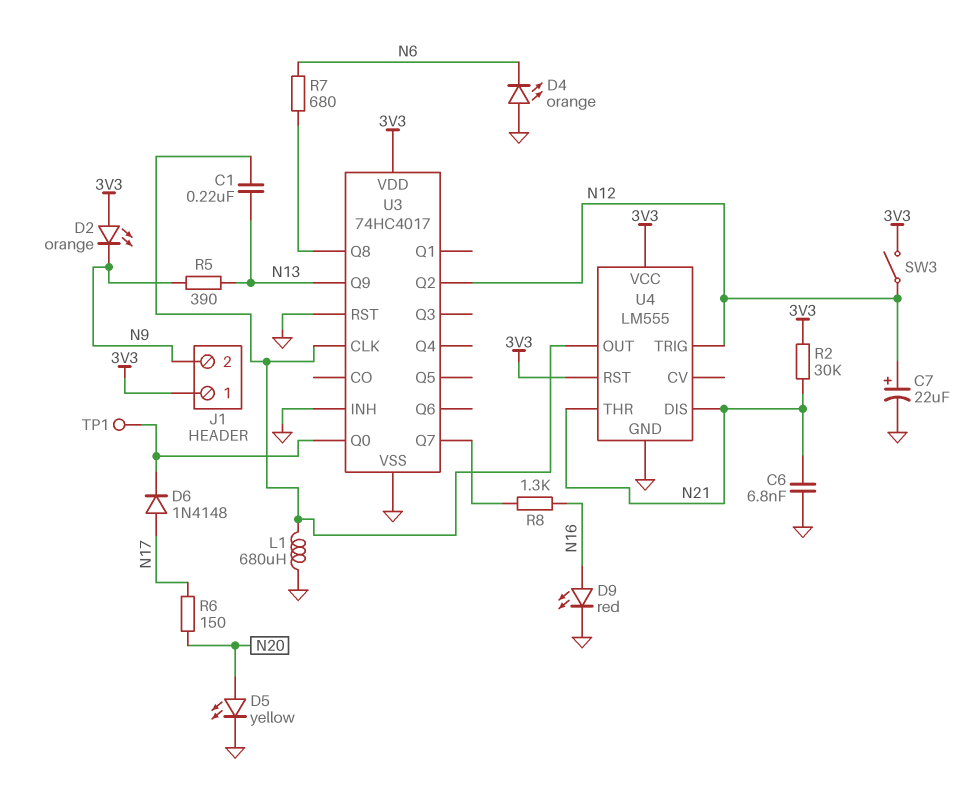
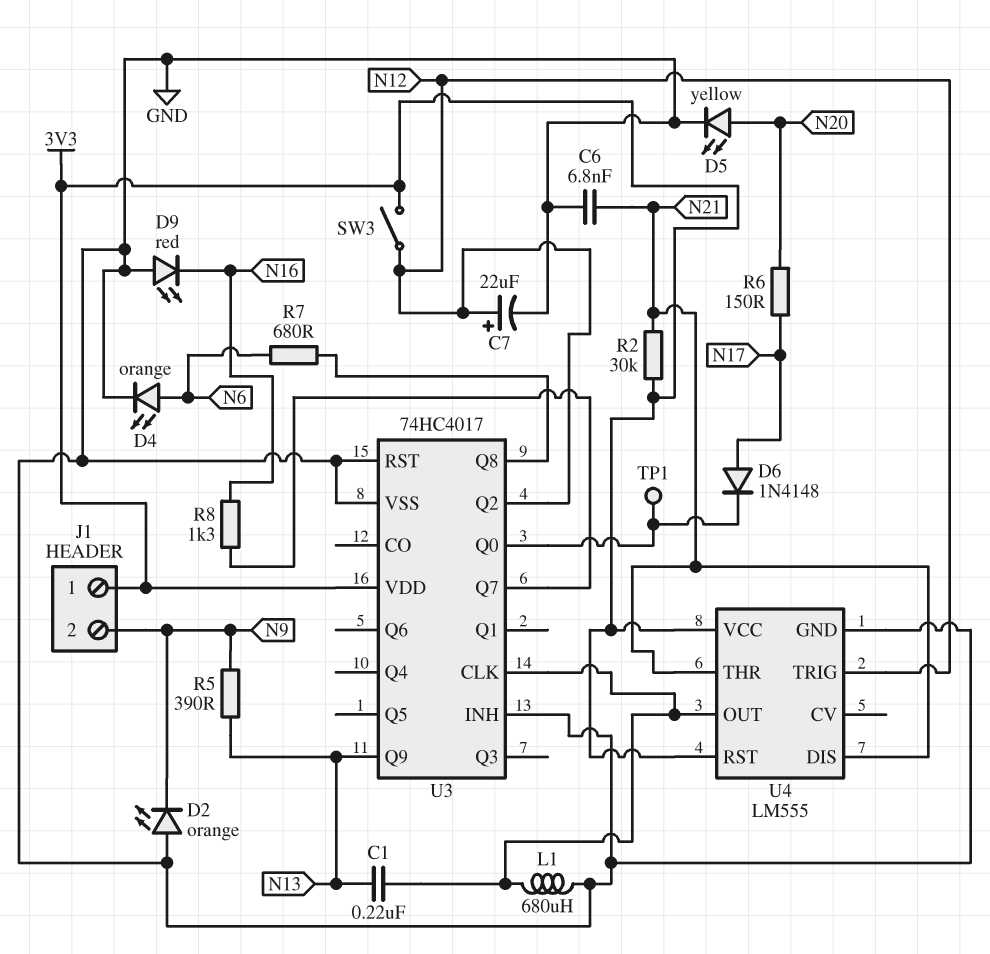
D2: LED orange (A 3V3, K N9) -> LED orange (A GND, K N9)
D4: LED orange (A GND, K N6) -> LED orange (A N6, K GND)
D9: LED red (A N16, K GND) -> LED red (A GND, K N16)

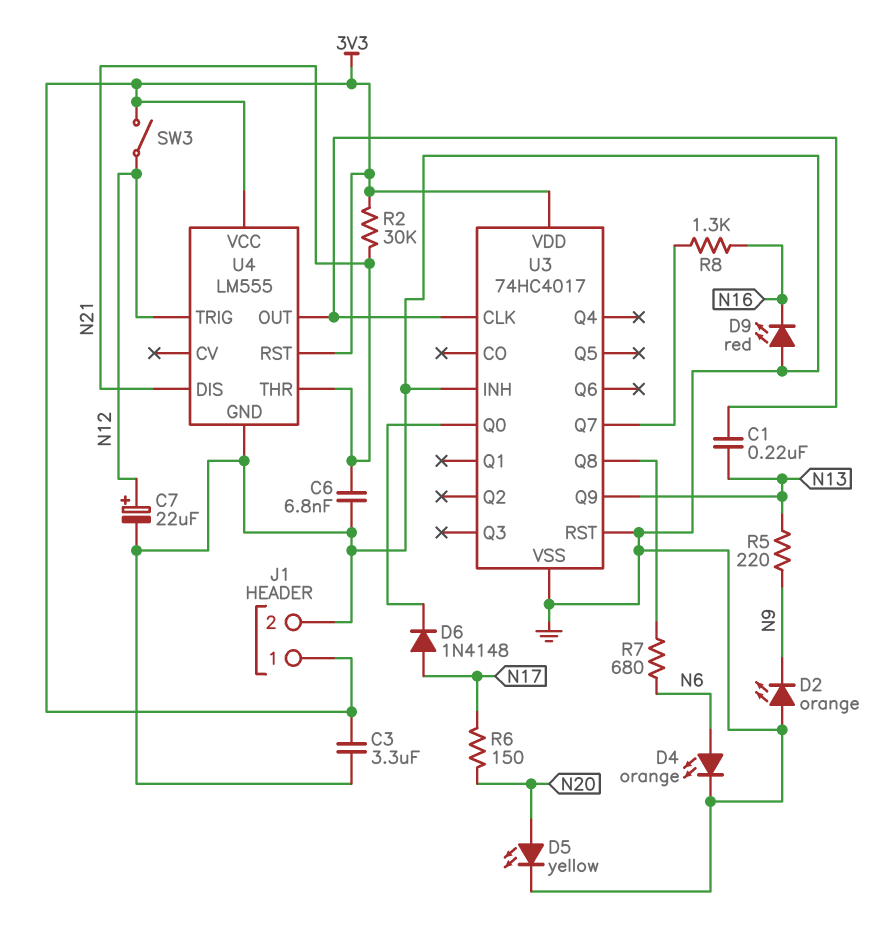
C3: none -> 3.3uF (3V3, GND)
J1 pin 2: N9 -> GND
L1: 680uH (GND, U3/CLK) -> none
R5: 390 (N9, N13) -> 220 (N9, N13)
TP1: test point (U3/Q0) -> none
U3 pin Q2: N12 -> none

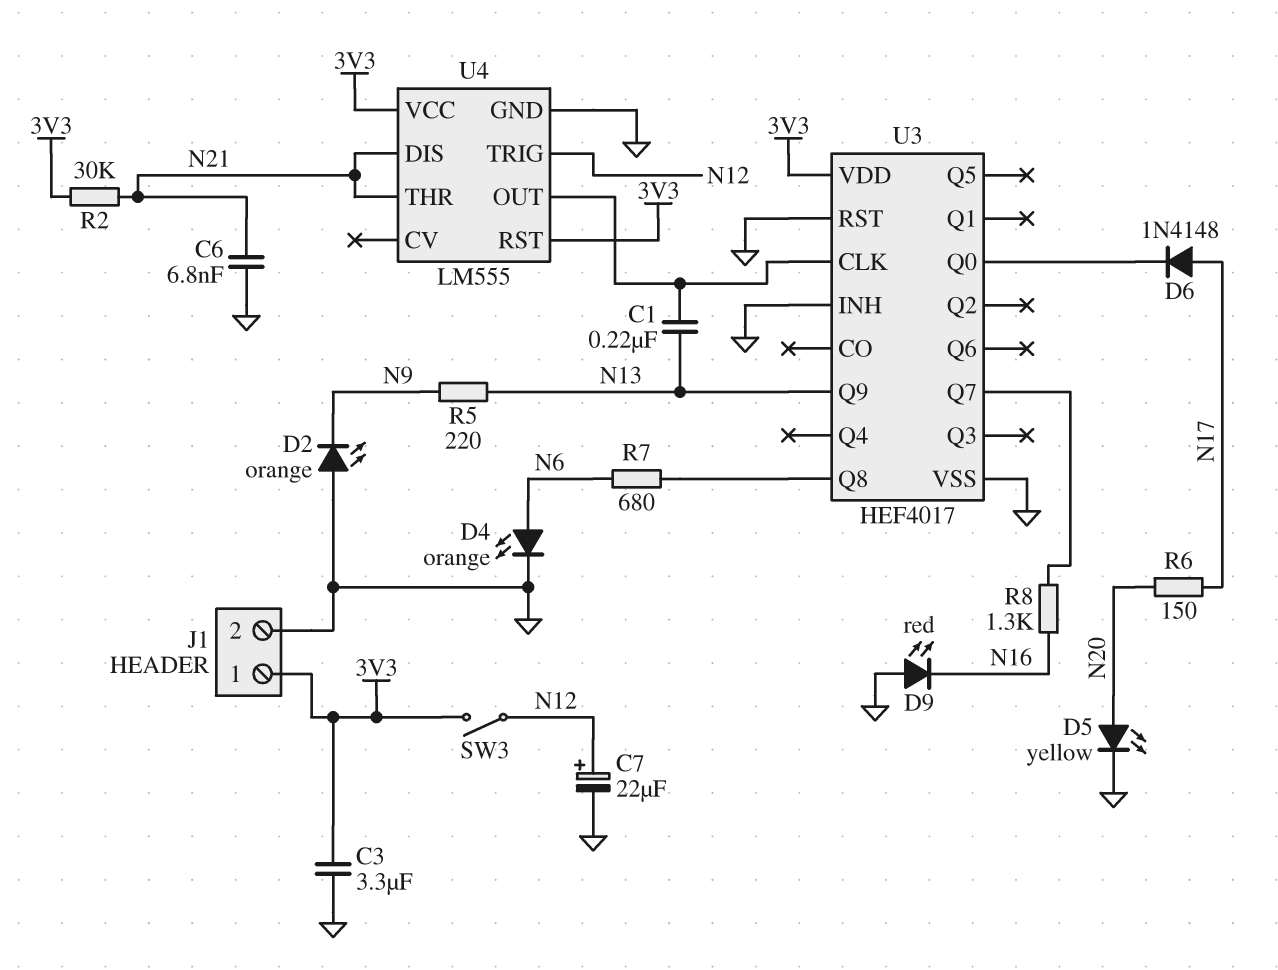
U3: 74HC4017 -> HEF4017

